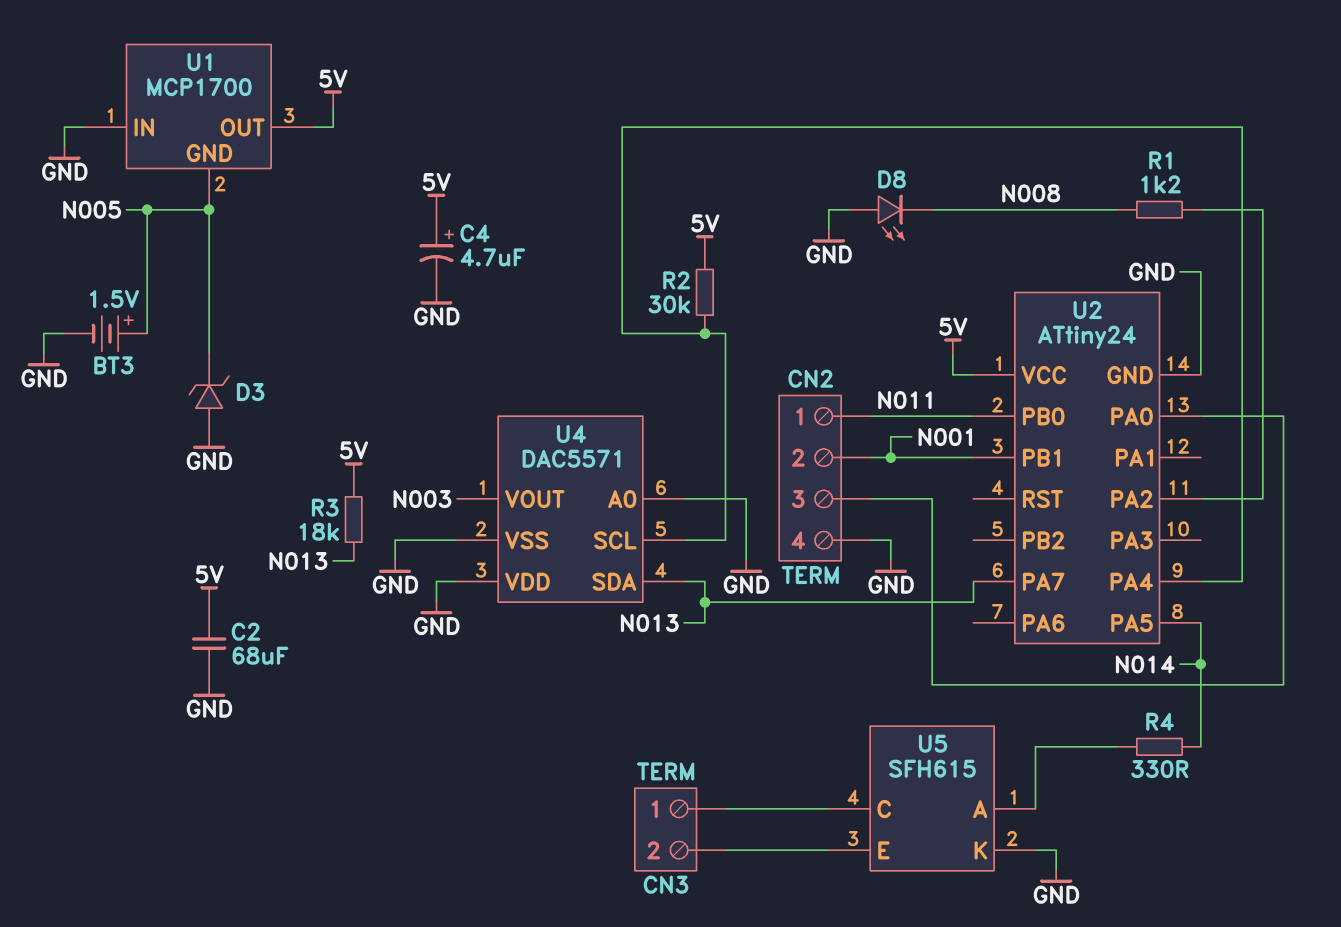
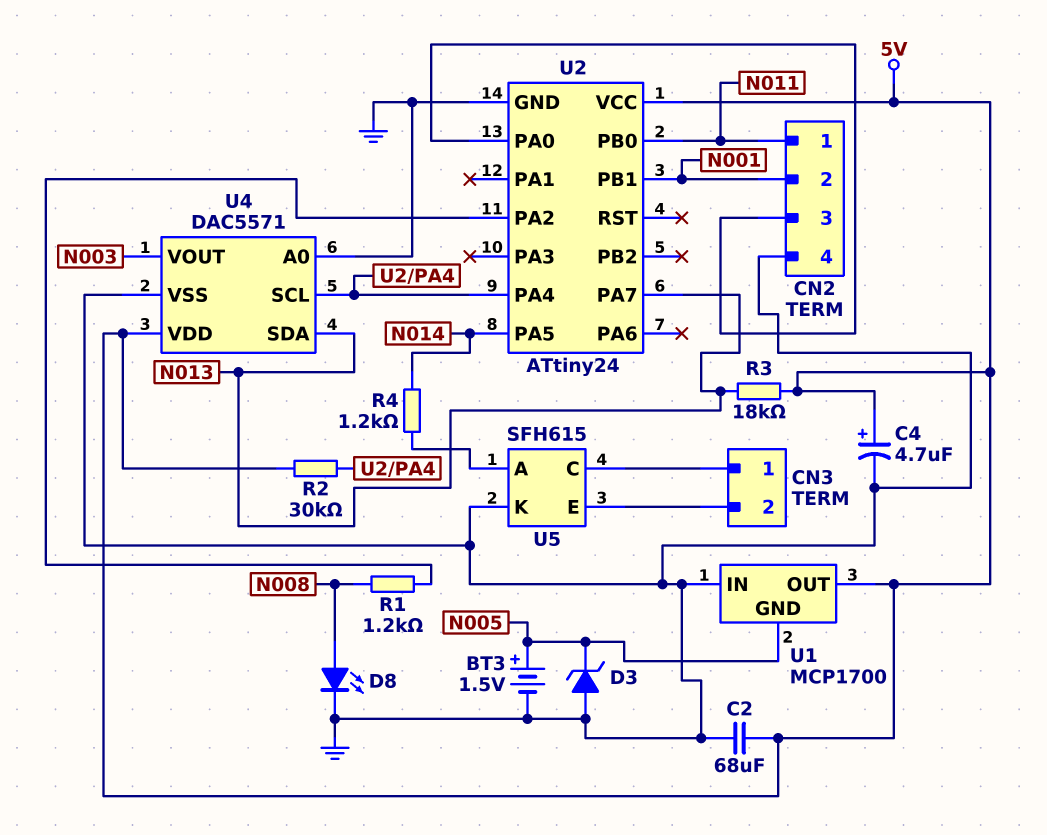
D8: LED (A GND, K N008) -> LED (A N008, K GND)
R4: 330 (N014, U5/A) -> 1.2k (N014, U5/A)
U4 pin VDD: GND -> 5V

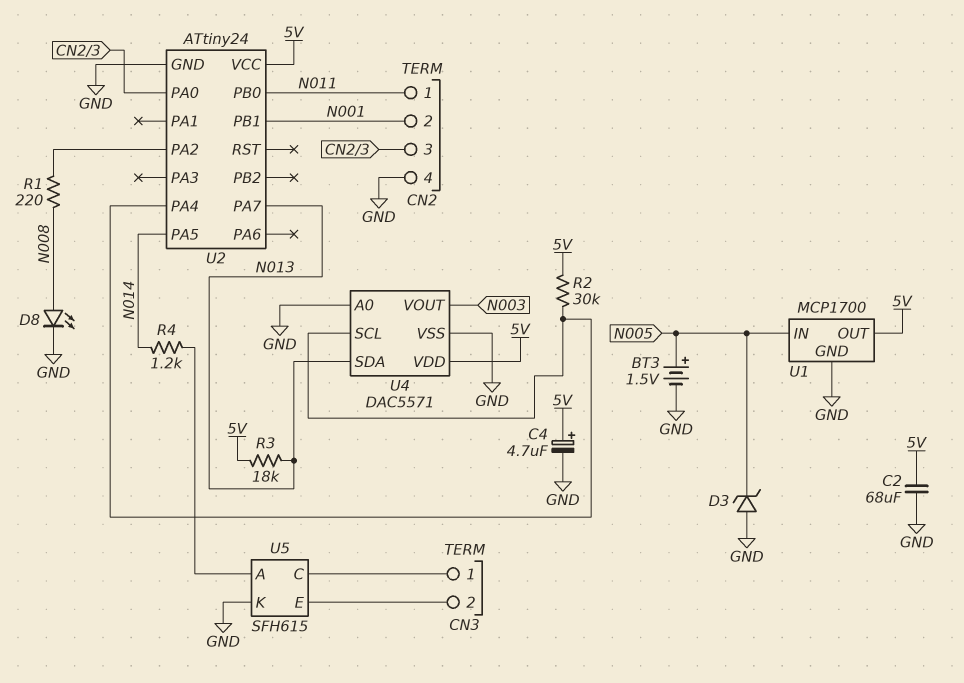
R1: 1.2k (N008, U2/PA2) -> 220 (N008, U2/PA2)
U1 pin GND: N005 -> GND
U1 pin IN: GND -> N005

